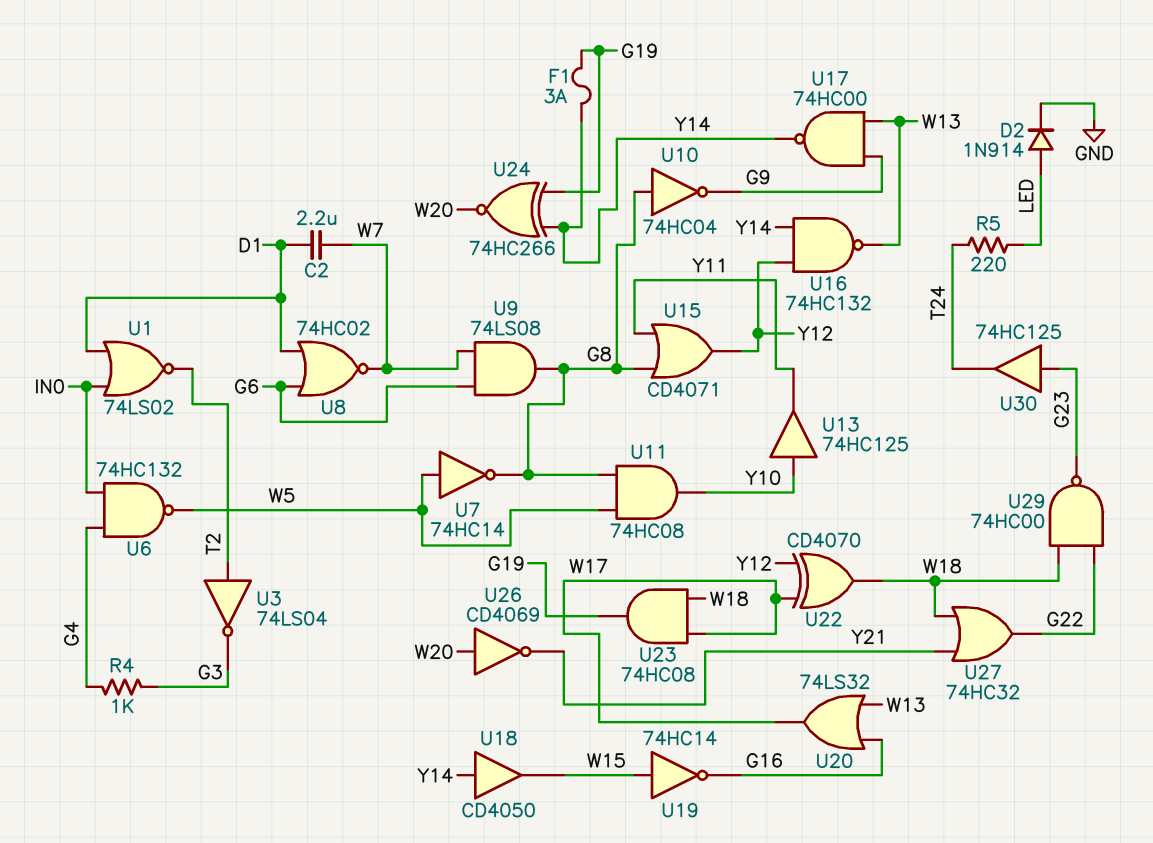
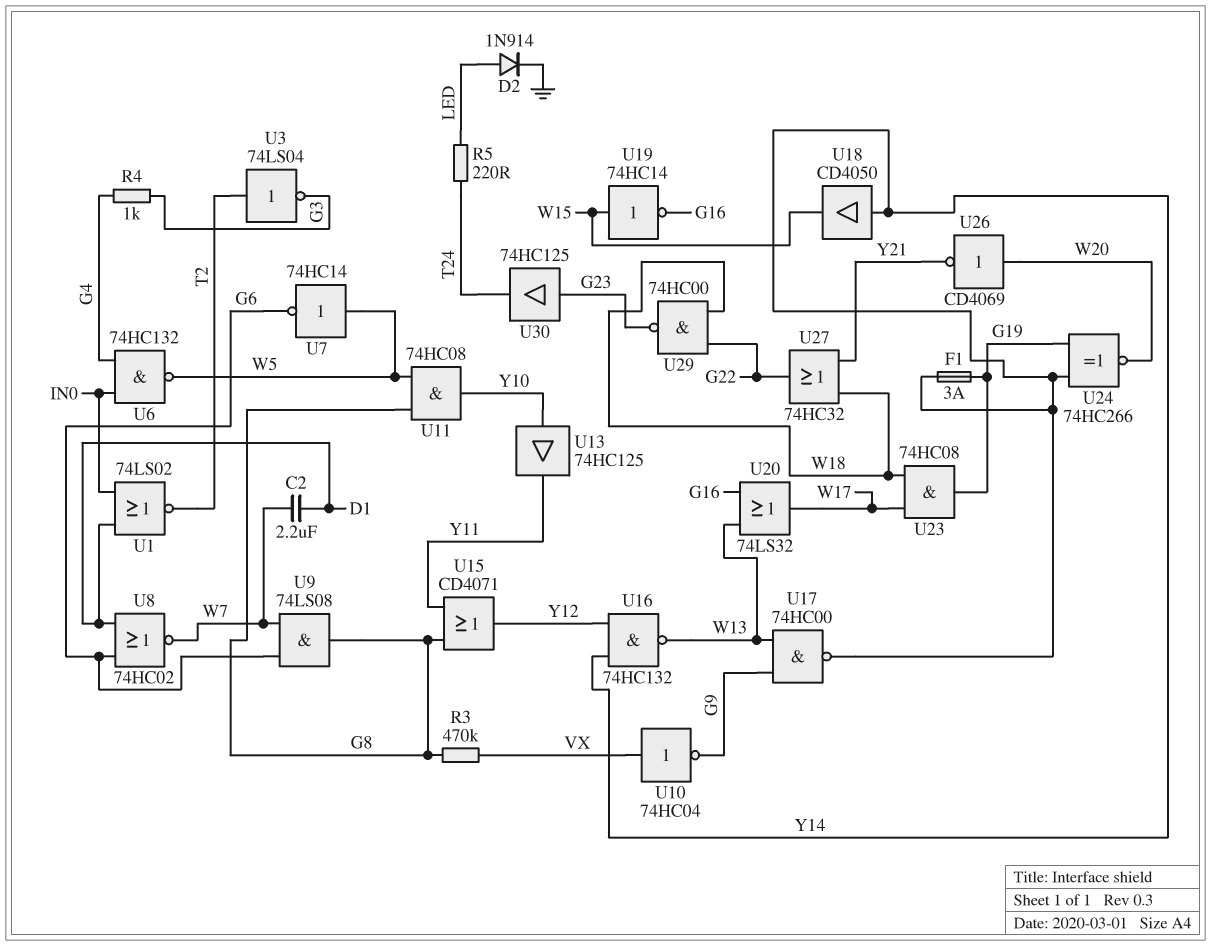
R3: none -> 470k (G8, VX)
U7: NOT 74HC14 (in W5, out G8) -> NOT 74HC14 (in W5, out G6)
U10: NOT 74HC04 (in G8, out G9) -> NOT 74HC04 (in VX, out G9)
U22: XOR CD4070 (in W17, in Y12, out W18) -> none

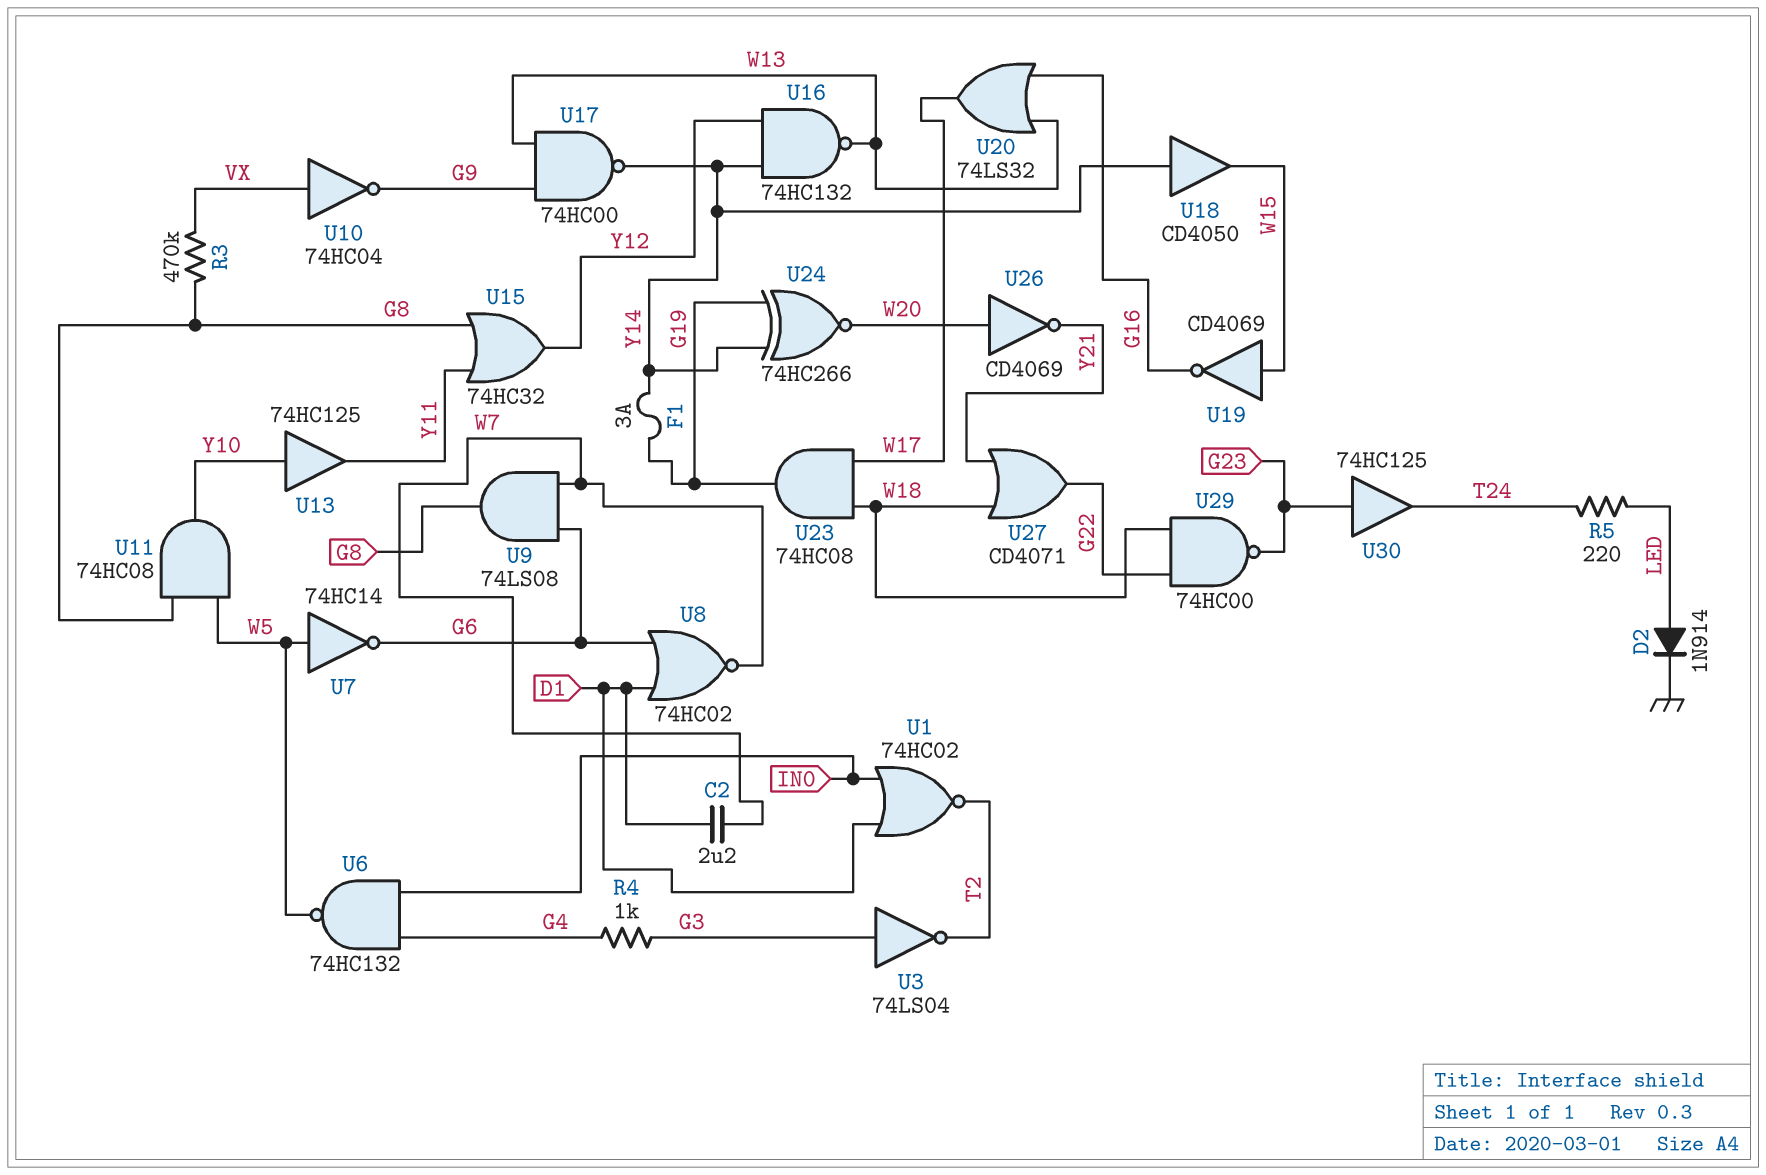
U1: NOR 74LS02 (in D1, in IN0, out T2) -> NOR 74HC02 (in D1, in IN0, out T2)
U3: NOT 74LS04 (in T2, out G3) -> NOT 74LS04 (in G3, out T2)
U15: OR CD4071 (in G8, in Y11, out Y12) -> OR 74HC32 (in G8, in Y11, out Y12)
U19: NOT 74HC14 (in W15, out G16) -> NOT CD4069 (in W15, out G16)
U27: OR 74HC32 (in W18, in Y21, out G22) -> OR CD4071 (in W18, in Y21, out G22)

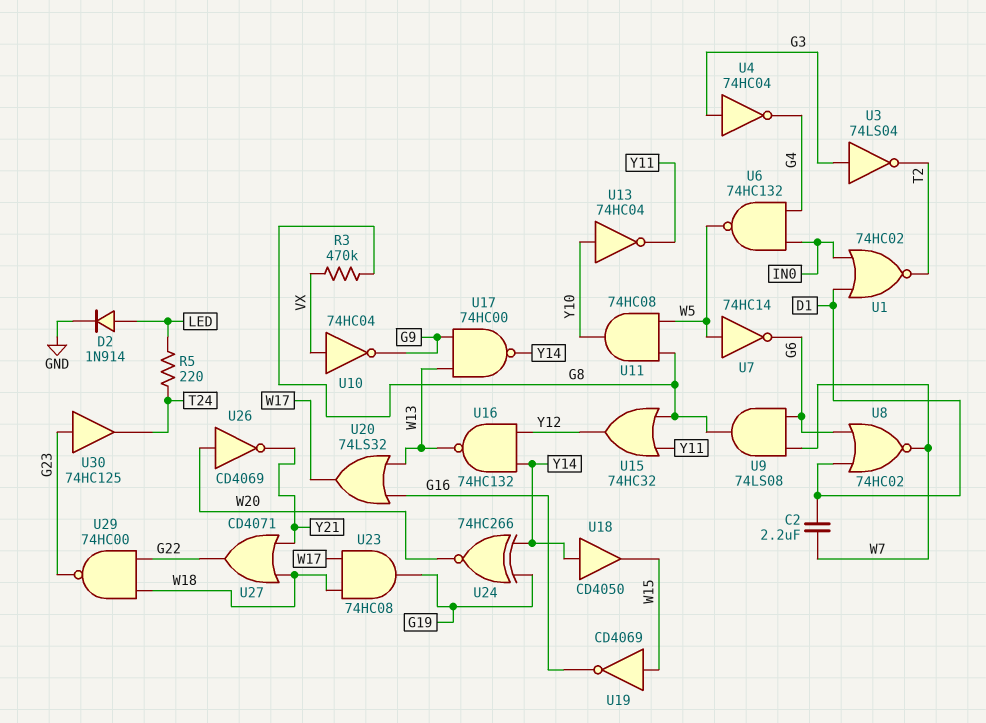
F1: 3A (G19, Y14) -> none
R4: 1k (G3, G4) -> none
U4: none -> NOT 74HC04 (in G3, out G4)
U13: buffer 74HC125 (in Y10, out Y11) -> NOT 74HC04 (in Y10, out Y11)

